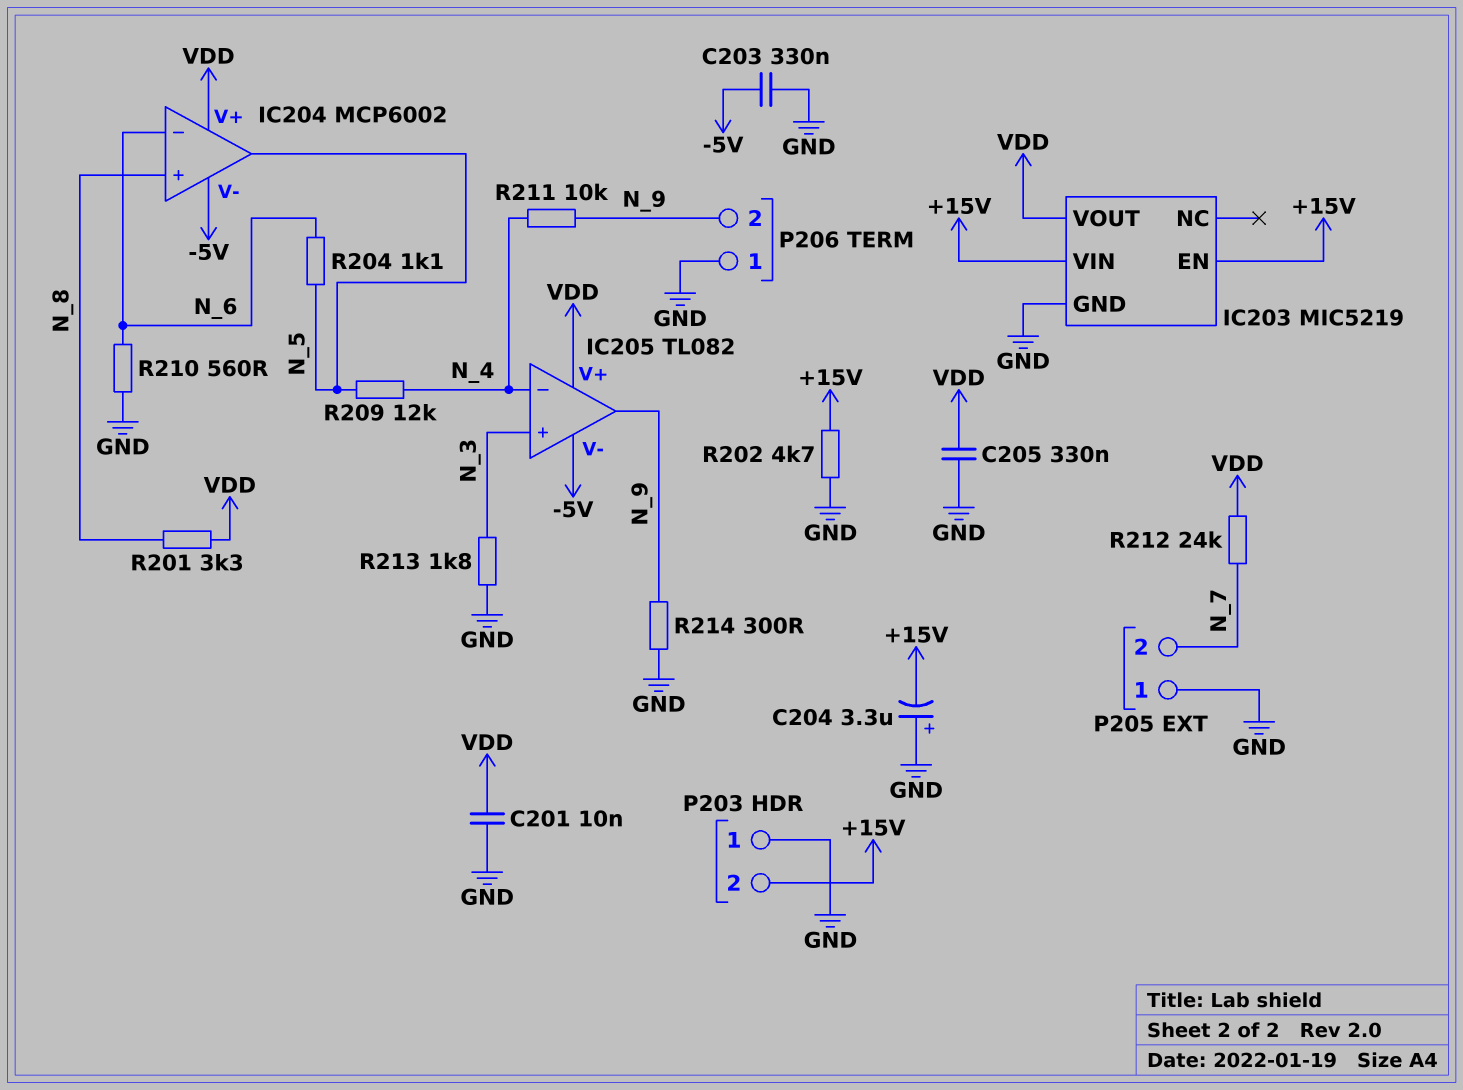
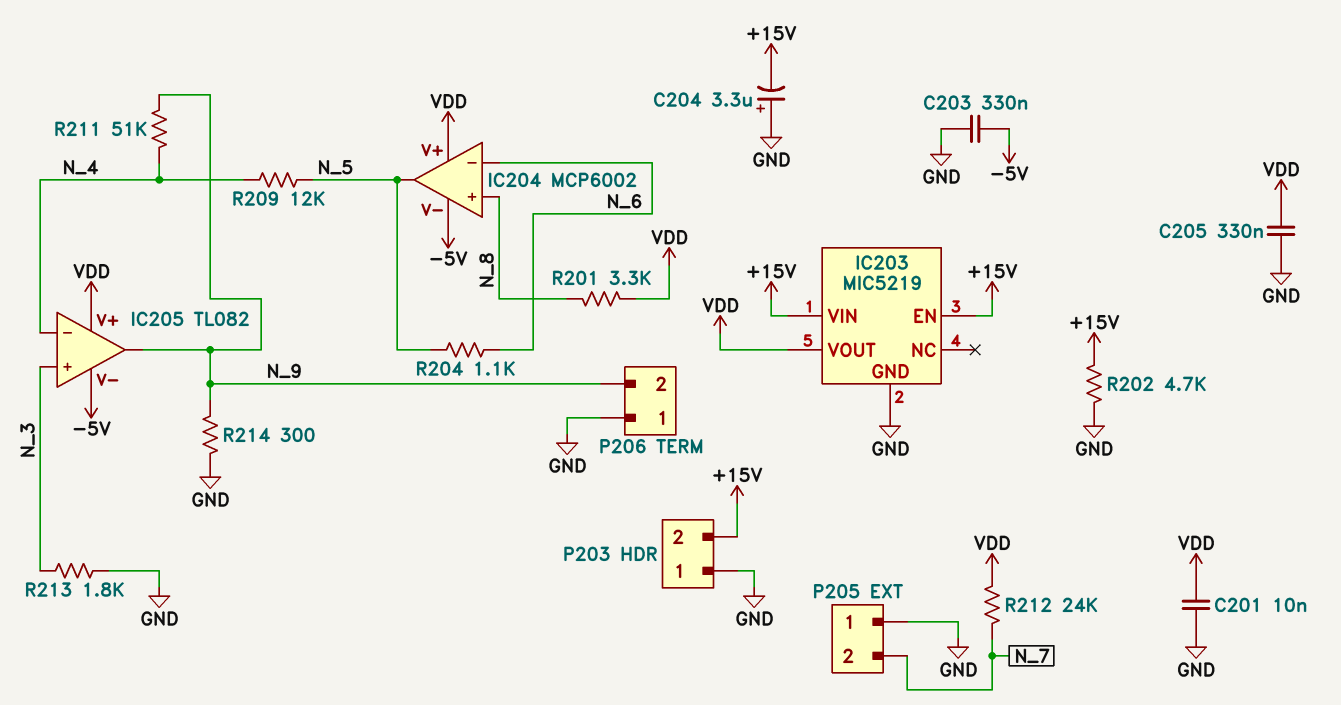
R210: 560 (GND, N_6) -> none
R211: 10k (N_4, N_9) -> 51k (N_4, N_9)

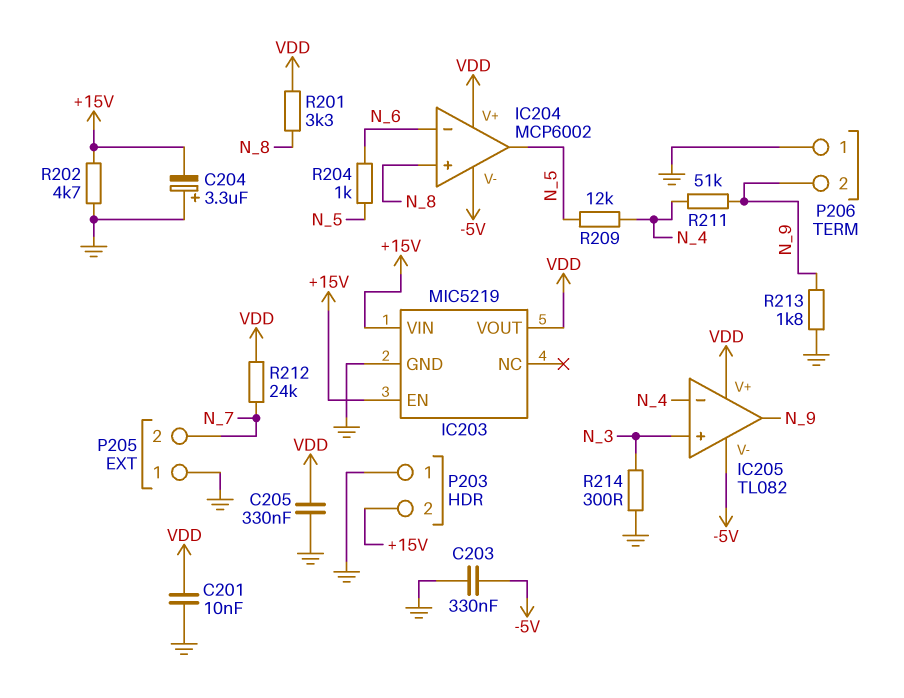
R204: 1.1k (N_5, N_6) -> 1k (N_5, N_6)
R213: 1.8k (GND, N_3) -> 1.8k (GND, N_9)
R214: 300 (GND, N_9) -> 300 (GND, N_3)

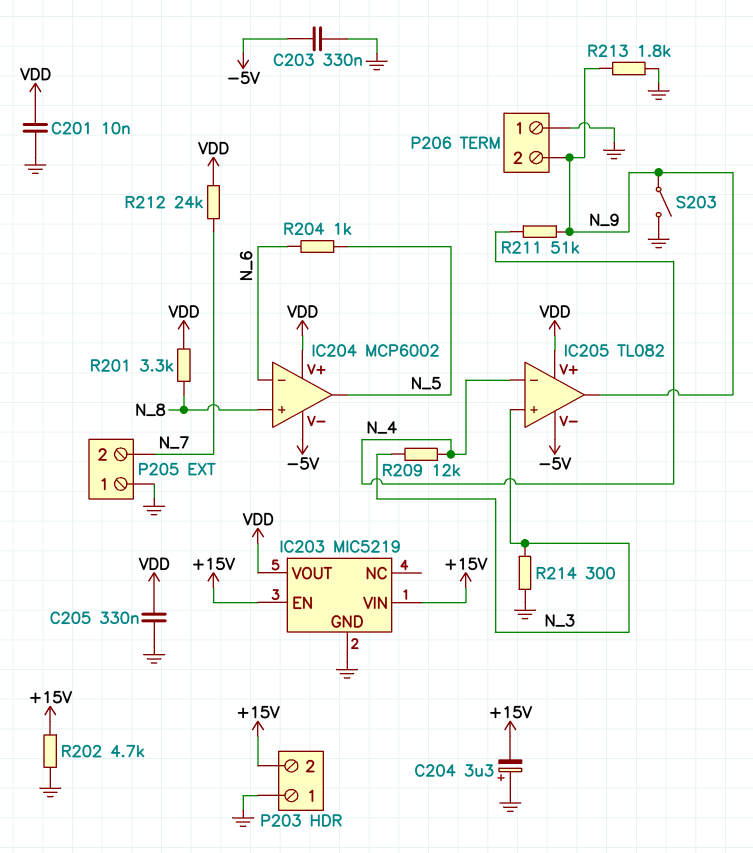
R209: 12k (N_4, N_5) -> 12k (N_3, N_4)
S203: none -> switch (GND, N_9)

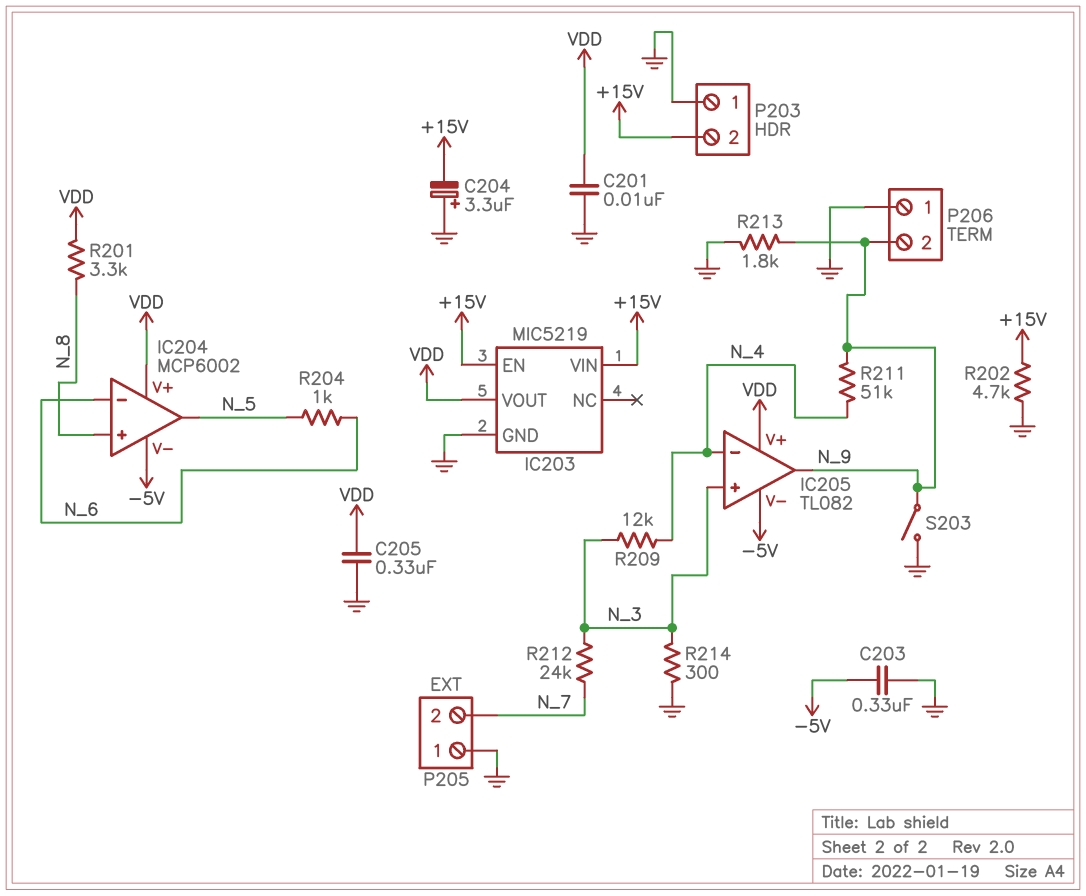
R212: 24k (N_7, VDD) -> 24k (N_3, N_7)

